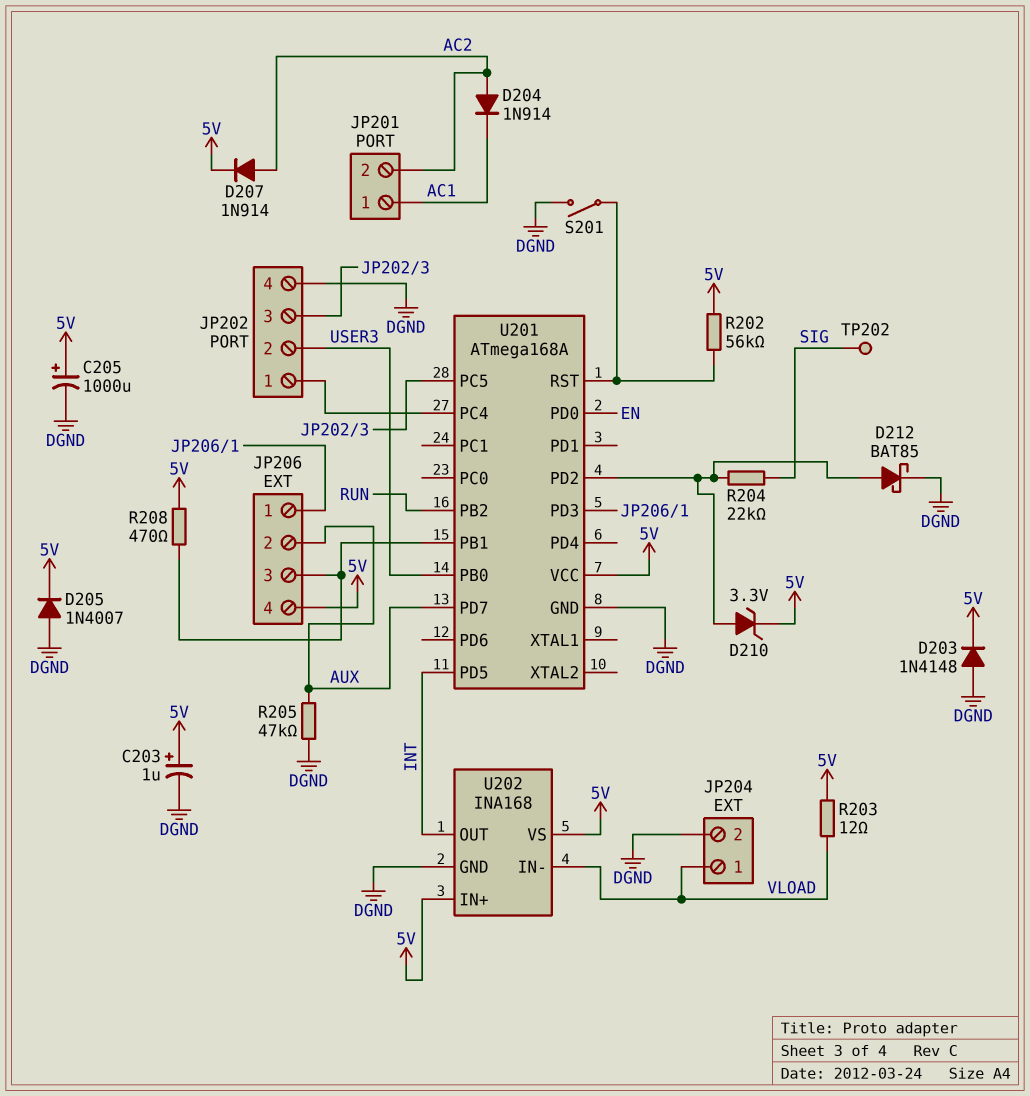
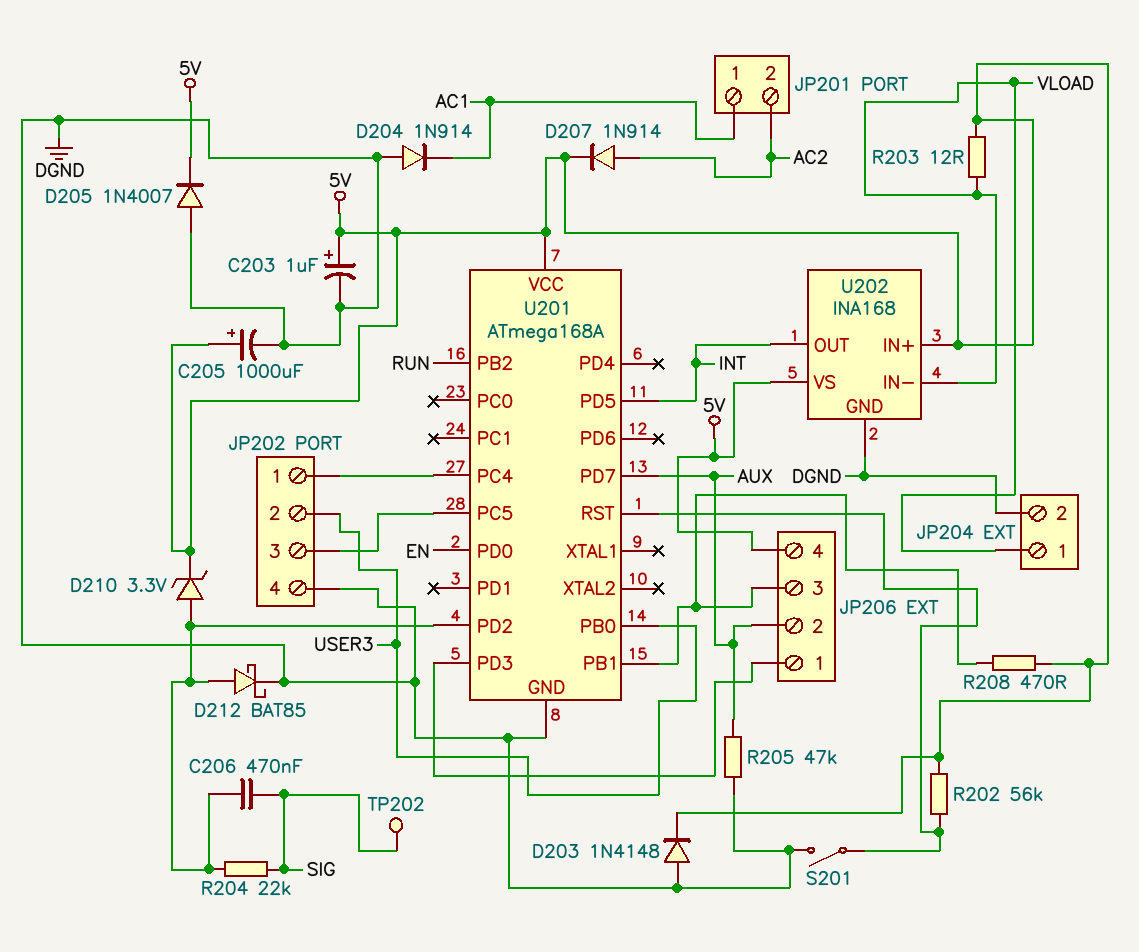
C206: none -> 470nF (SIG, U201/PD2)
D204: diode 1N914 (A AC2, K AC1) -> diode 1N914 (A DGND, K AC1)

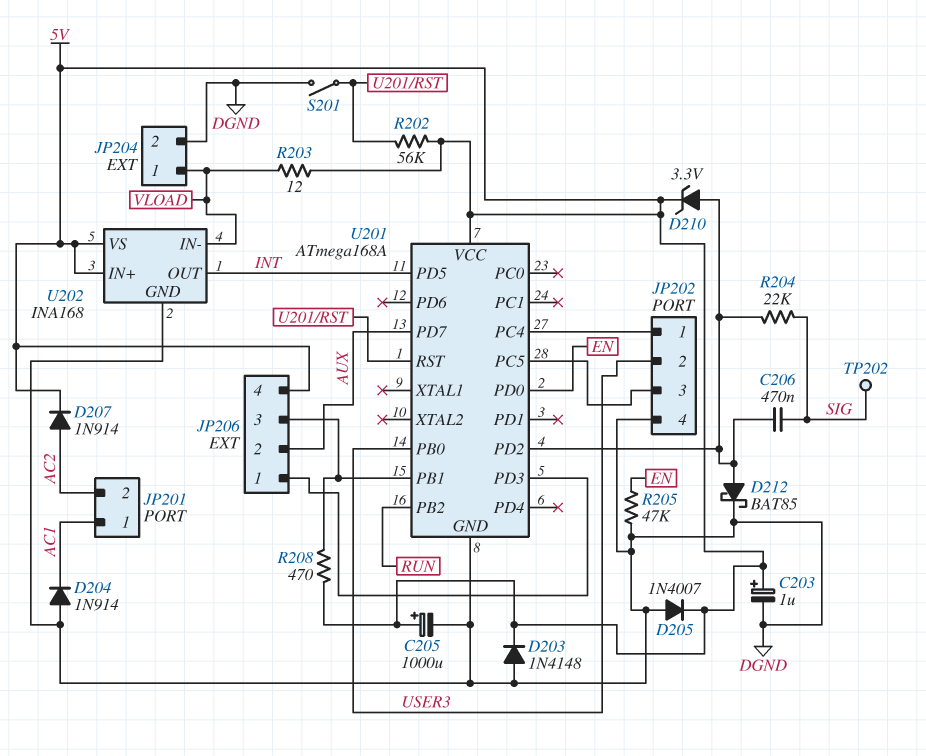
R205: 47k (AUX, DGND) -> 47k (DGND, EN)

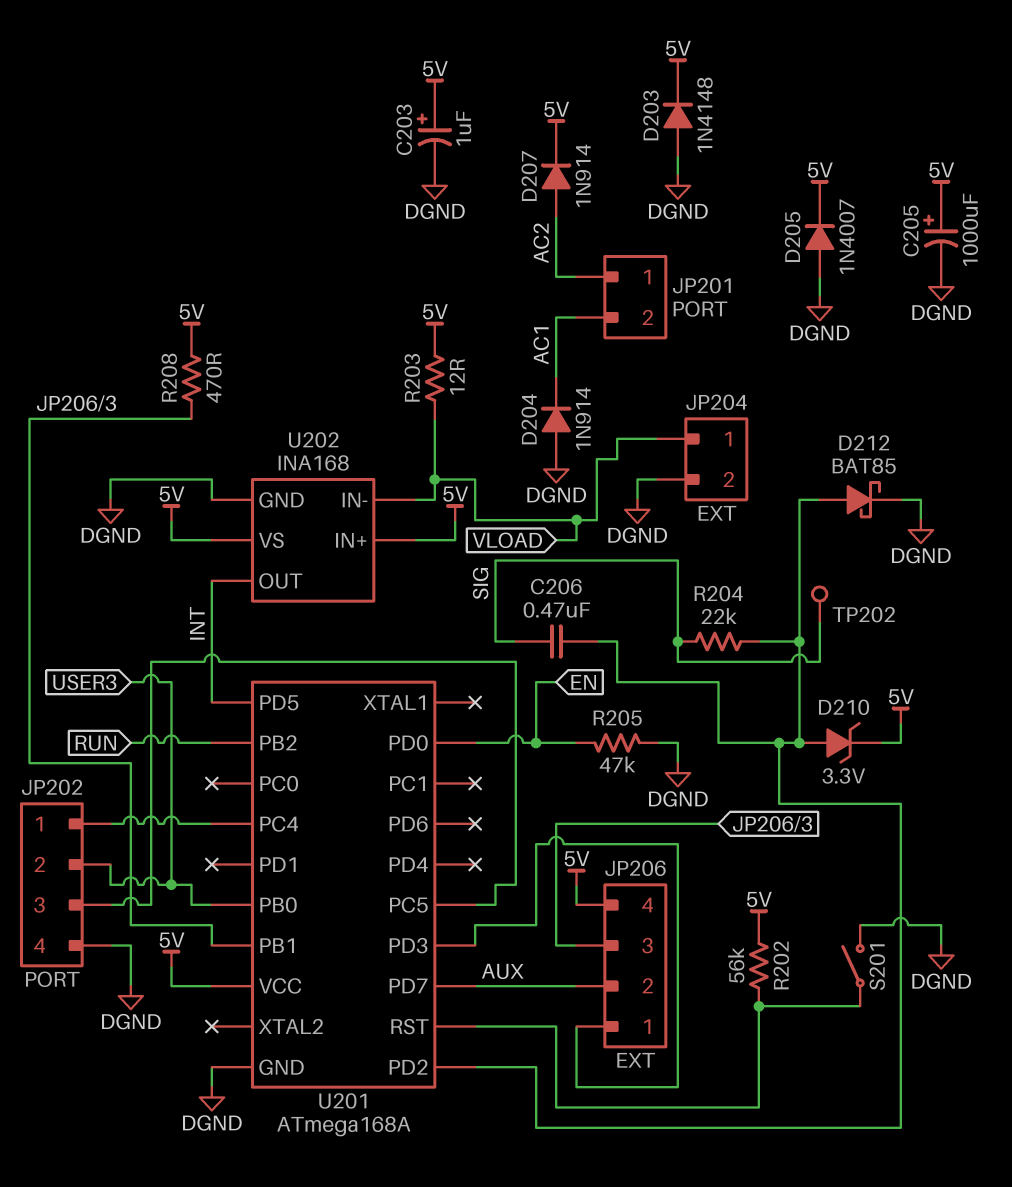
JP201 pin 1: AC1 -> AC2
JP201 pin 2: AC2 -> AC1

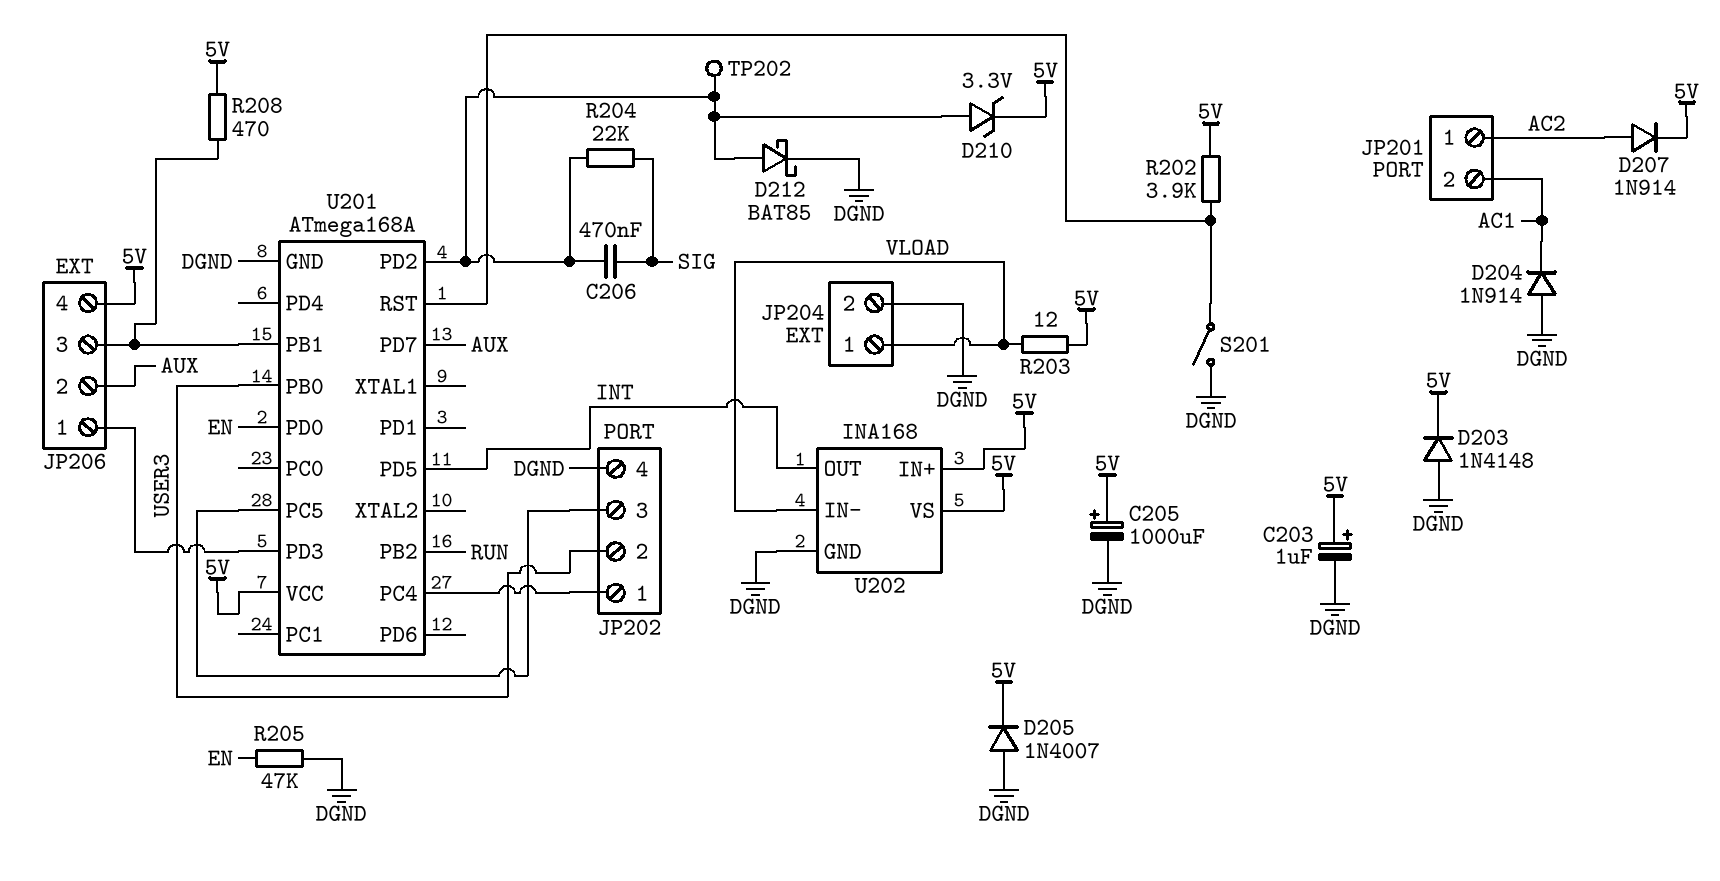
R202: 56k (5V, U201/RST) -> 3.9k (5V, U201/RST)
TP202: test point (SIG) -> test point (U201/PD2)

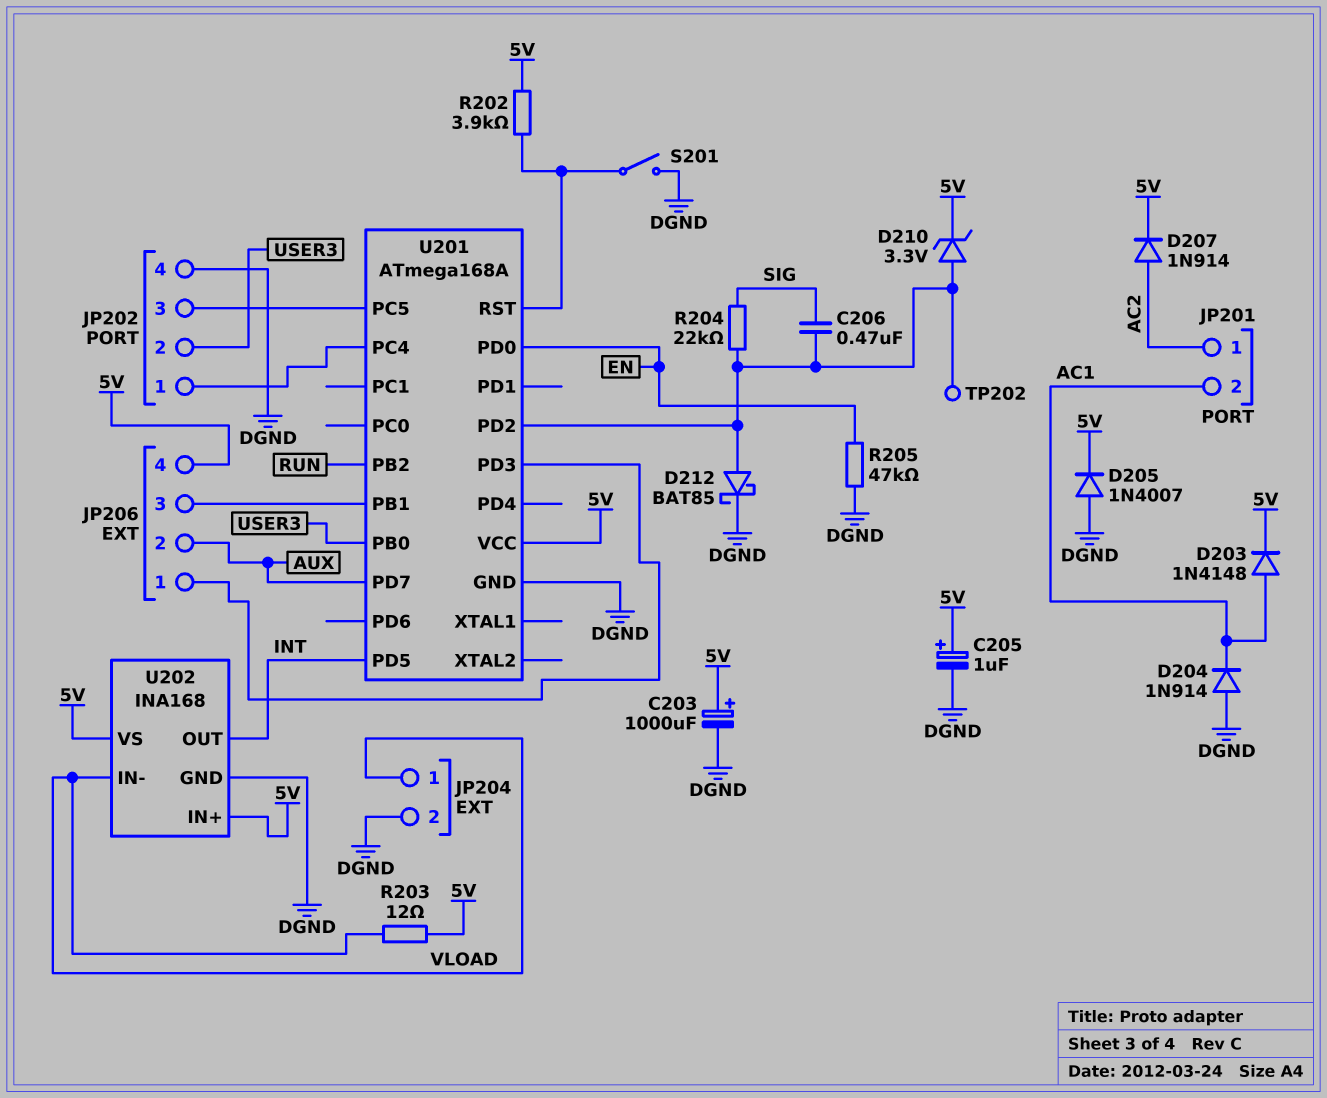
C203: 1uF (plus 5V, minus DGND) -> 1000uF (plus 5V, minus DGND)
C205: 1000uF (plus 5V, minus DGND) -> 1uF (plus 5V, minus DGND)
D203: diode 1N4148 (A DGND, K 5V) -> diode 1N4148 (A AC1, K 5V)
R208: 470 (5V, JP206/3) -> none

